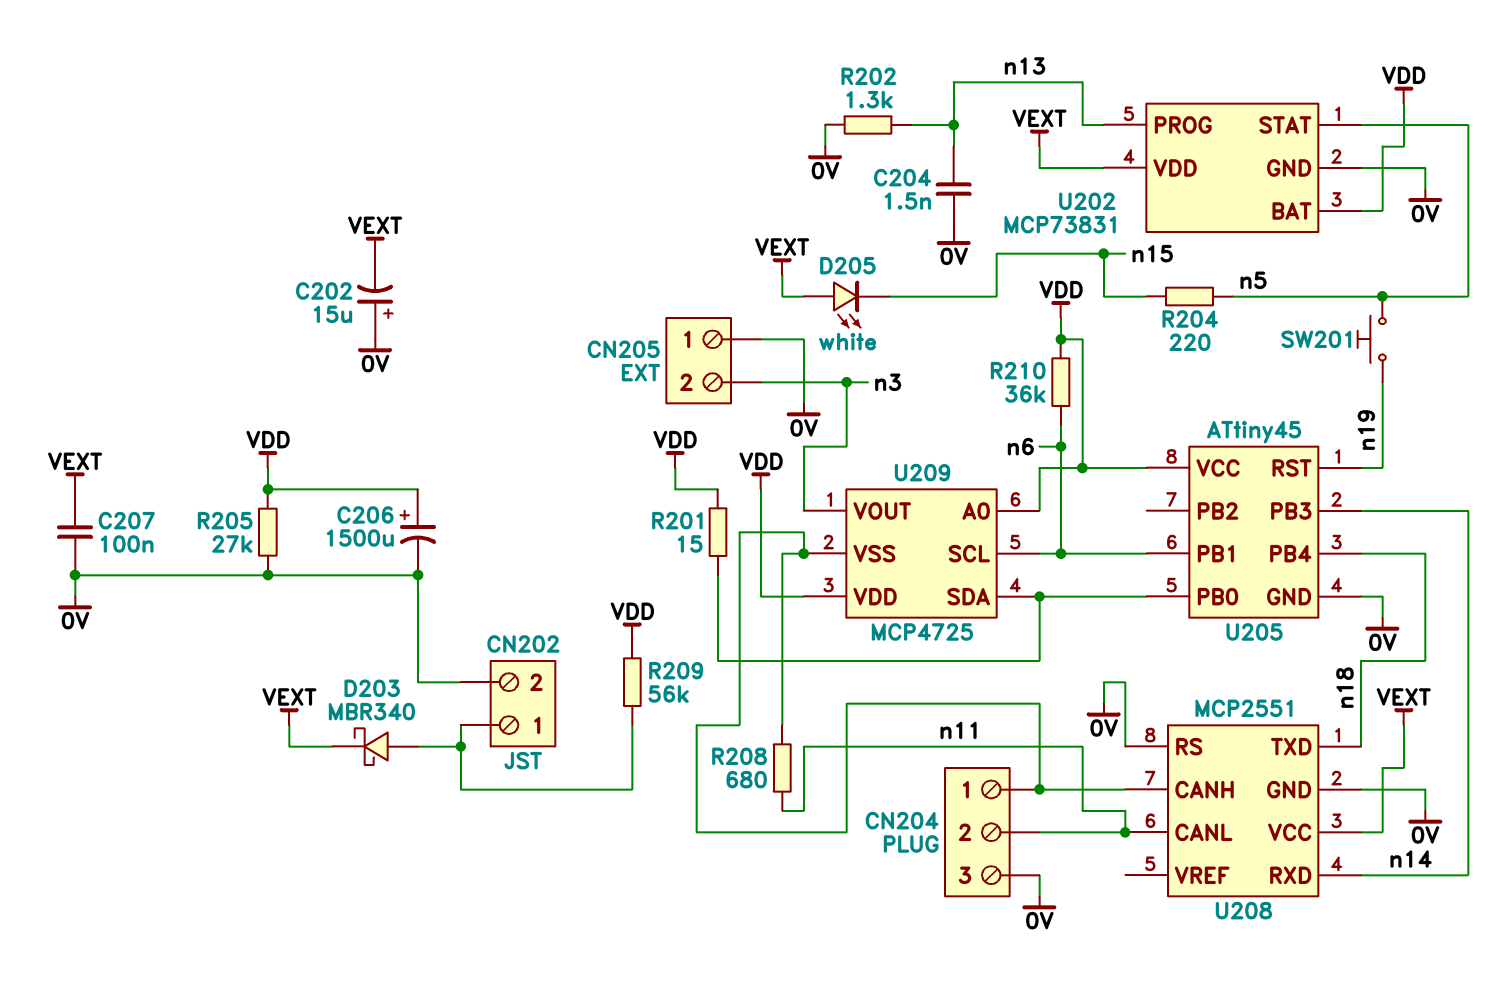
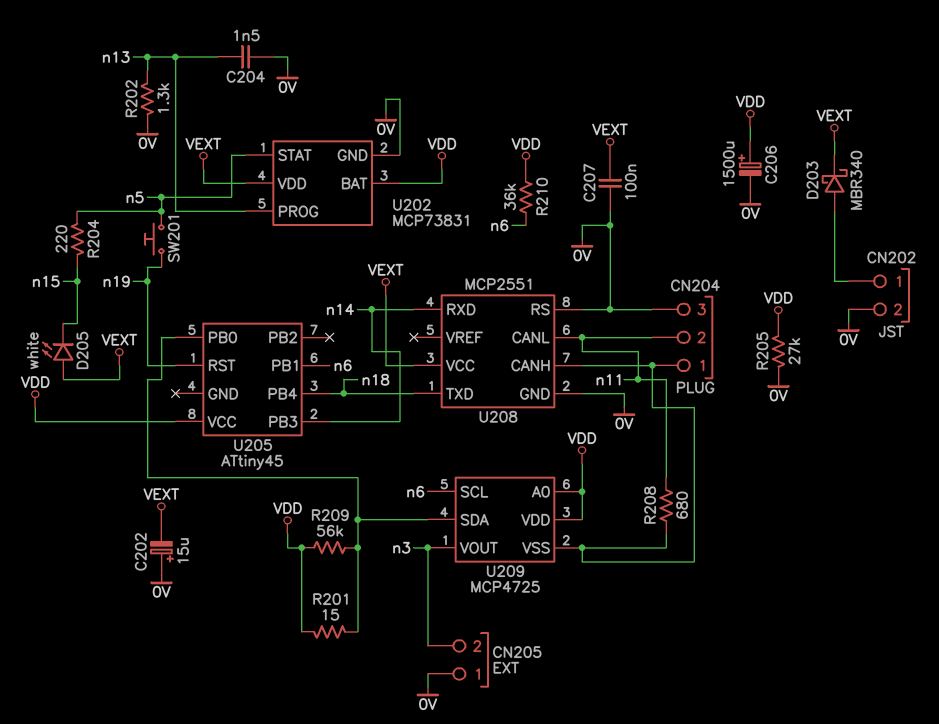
R209: 56k (CN202/1, VDD) -> 56k (U205/PB0, VDD)
U205 pin GND: 0V -> none

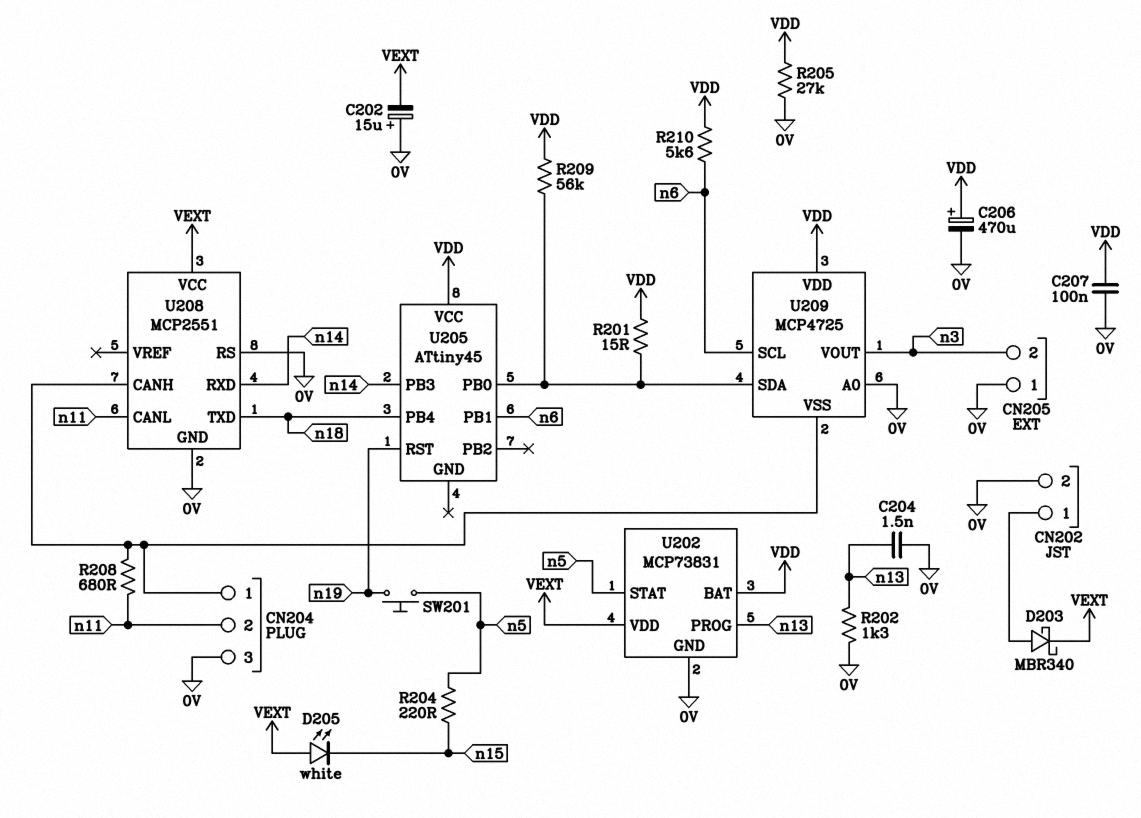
C206: 1500uF (plus VDD, minus 0V) -> 470uF (plus VDD, minus 0V)
C207: 100nF (0V, VEXT) -> 100nF (0V, VDD)
R210: 36k (VDD, n6) -> 5.6k (VDD, n6)
U209 pin A0: VDD -> 0V

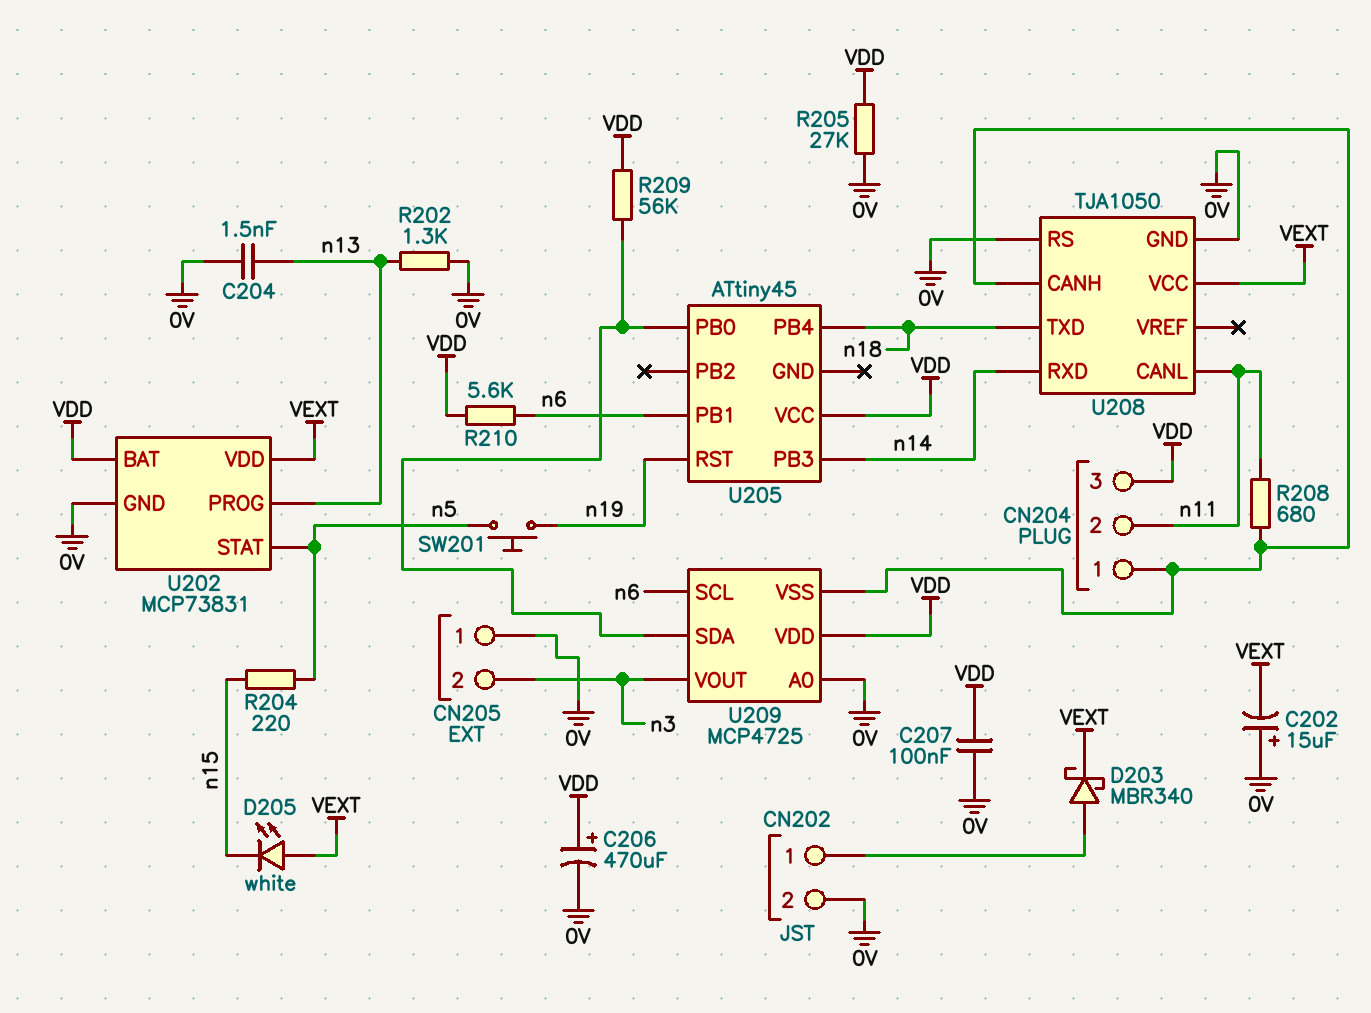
CN204 pin 3: 0V -> VDD
R201: 15 (U205/PB0, VDD) -> none
U208: MCP2551 -> TJA1050

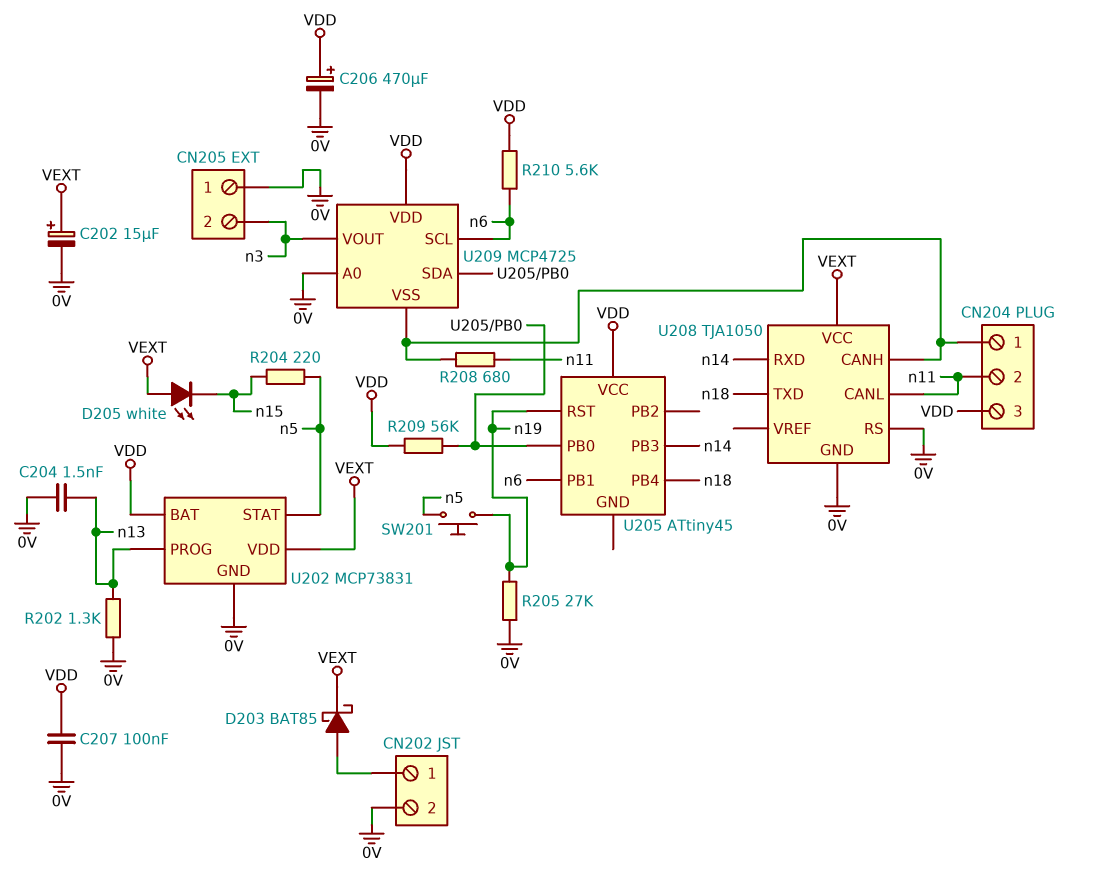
C202: 15uF (plus 0V, minus VEXT) -> 15uF (plus VEXT, minus 0V)
D203: schottky MBR340 (A CN202/1, K VEXT) -> schottky BAT85 (A CN202/1, K VEXT)
R205: 27k (0V, VDD) -> 27k (0V, n19)

